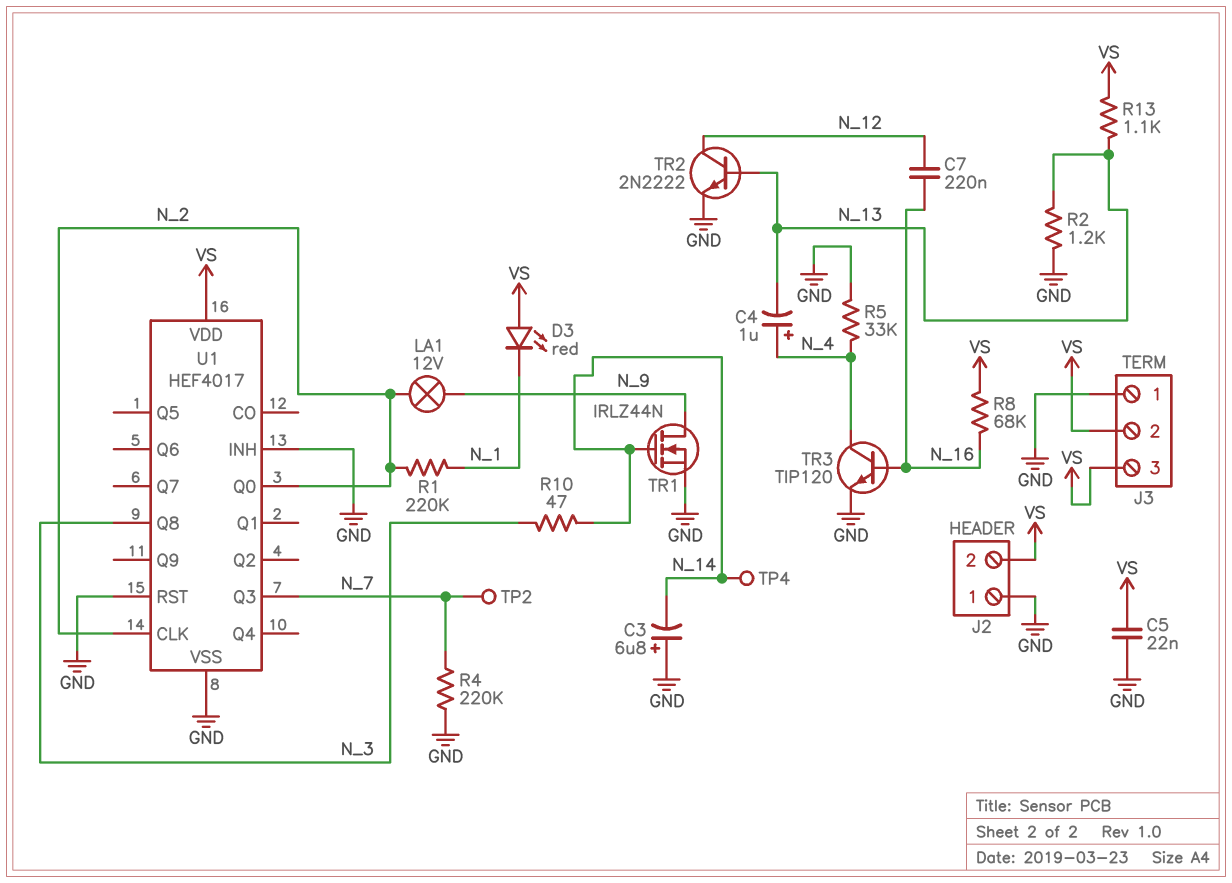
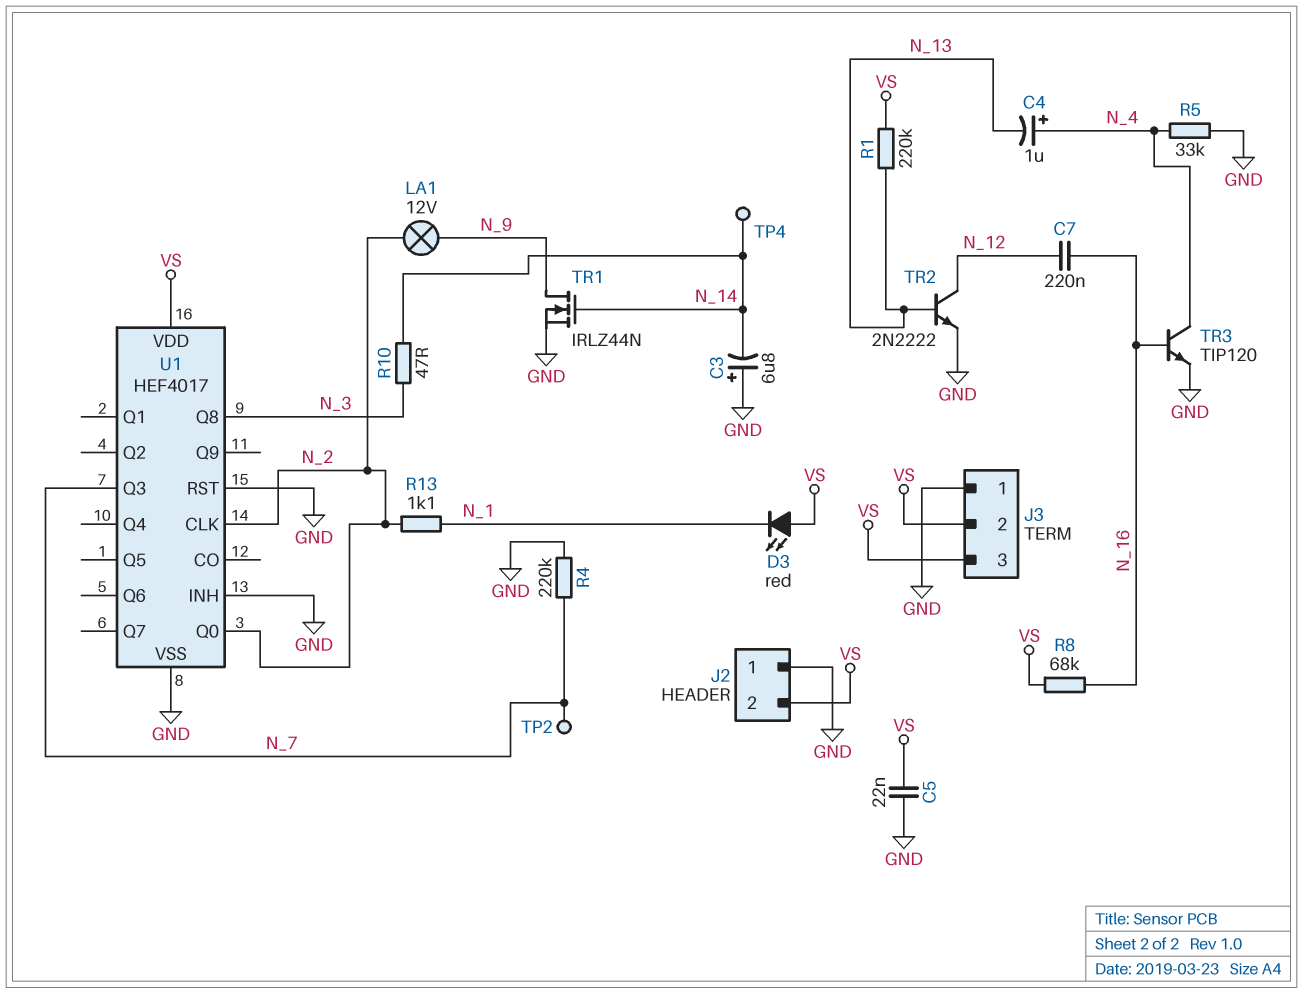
R1: 220k (N_1, N_2) -> 220k (N_13, VS)
R2: 1.2k (GND, N_13) -> none
R13: 1.1k (N_13, VS) -> 1.1k (N_1, N_2)

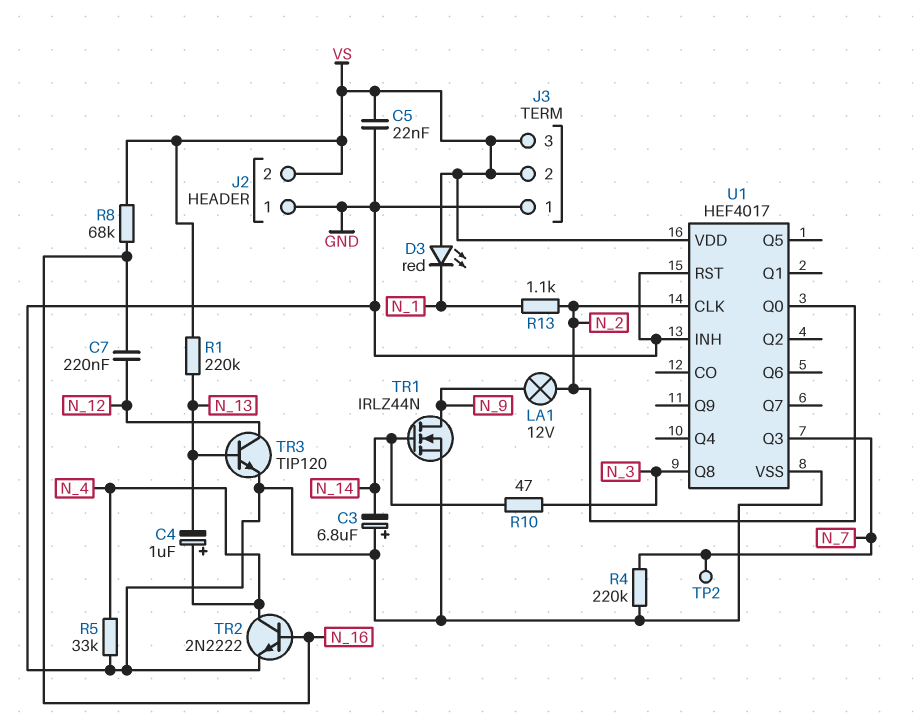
TP4: test point (N_14) -> none
TR2: NPN 2N2222 (B N_13, C N_12, E GND) -> NPN 2N2222 (B N_16, C N_4, E GND)
TR3: NPN TIP120 (B N_16, C N_4, E GND) -> NPN TIP120 (B N_13, C N_12, E GND)

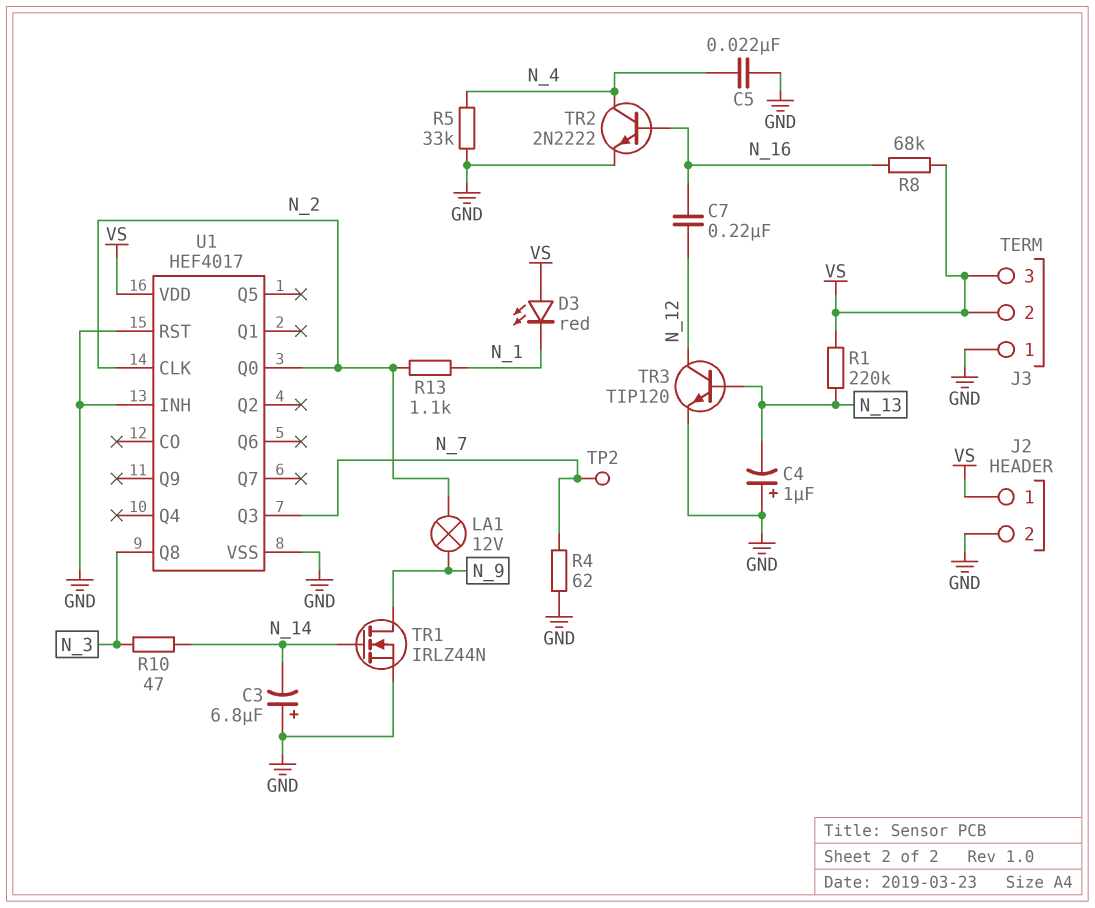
C4: 1uF (plus N_4, minus N_13) -> 1uF (plus GND, minus N_13)
C5: 22nF (GND, VS) -> 22nF (GND, N_4)
J2 pin 1: GND -> VS
J2 pin 2: VS -> GND
R4: 220k (GND, N_7) -> 62 (GND, N_7)

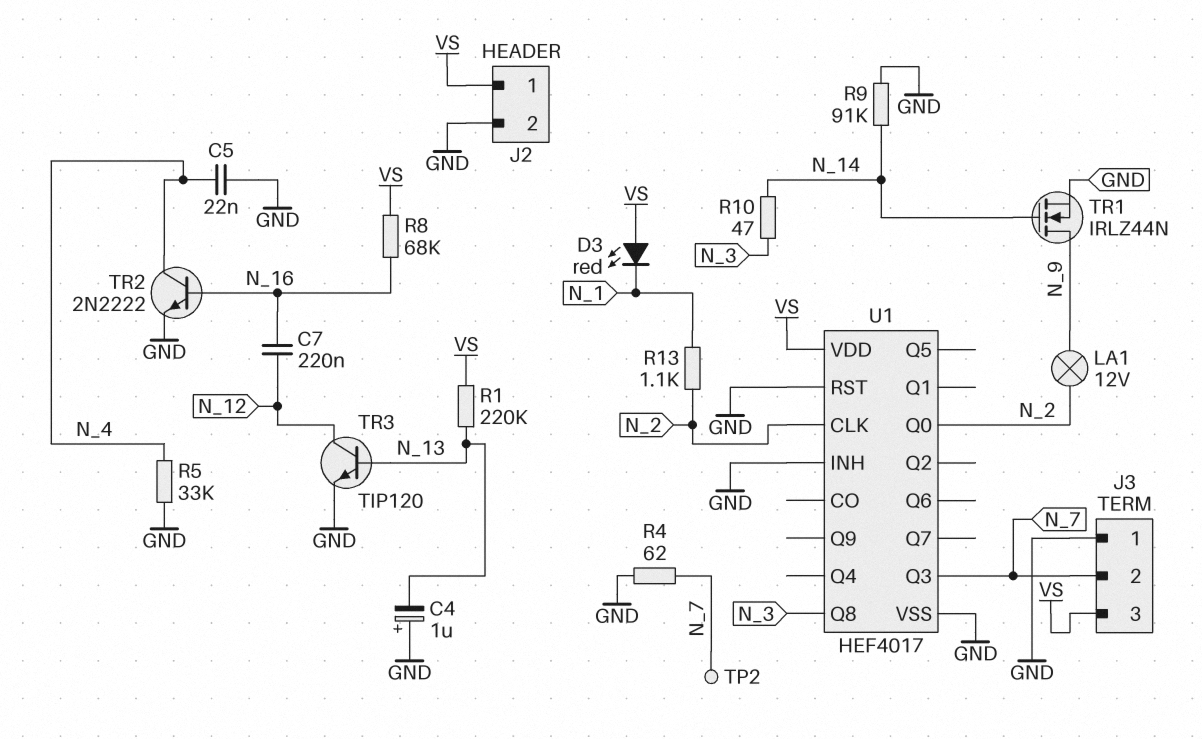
C3: 6.8uF (plus GND, minus N_14) -> none
J3 pin 2: VS -> N_7
R9: none -> 91k (GND, N_14)

